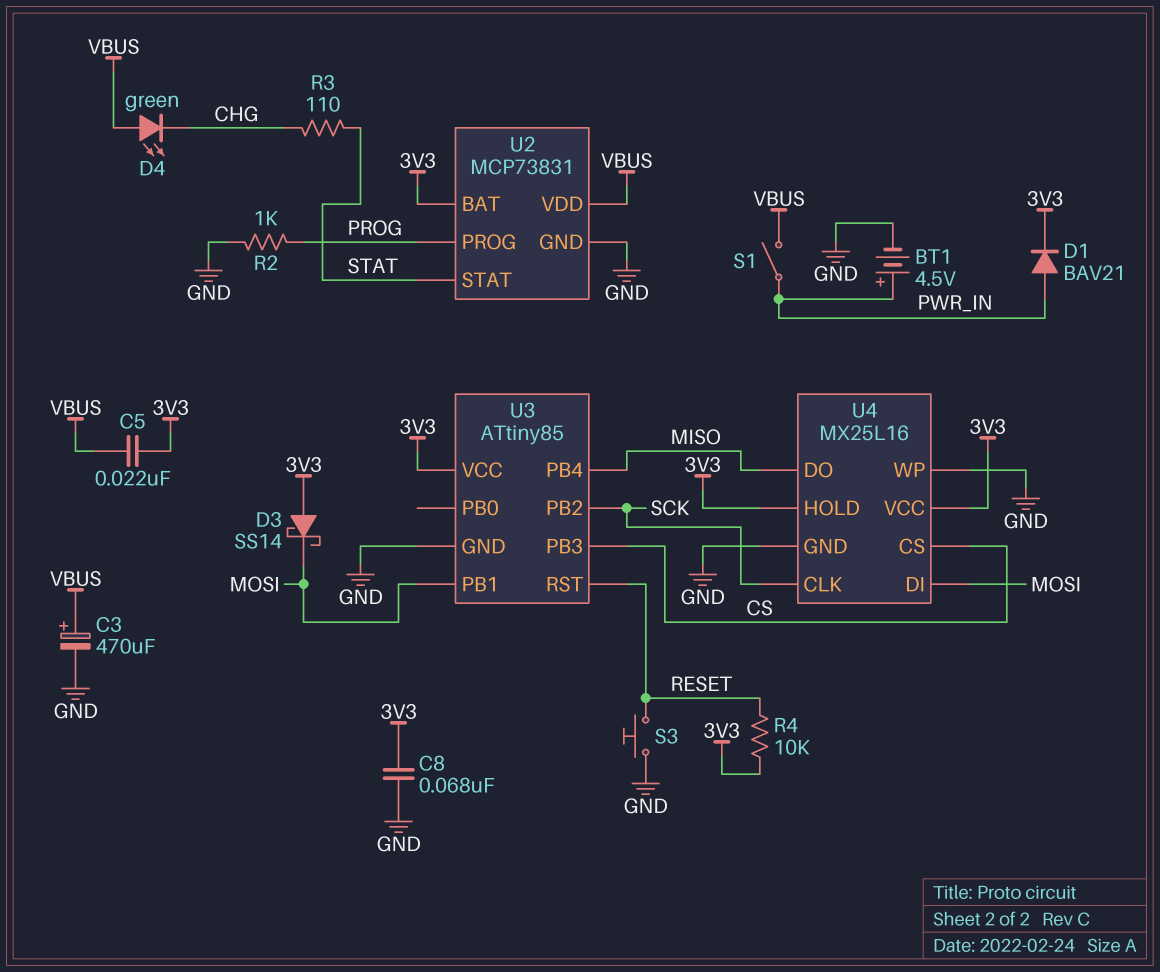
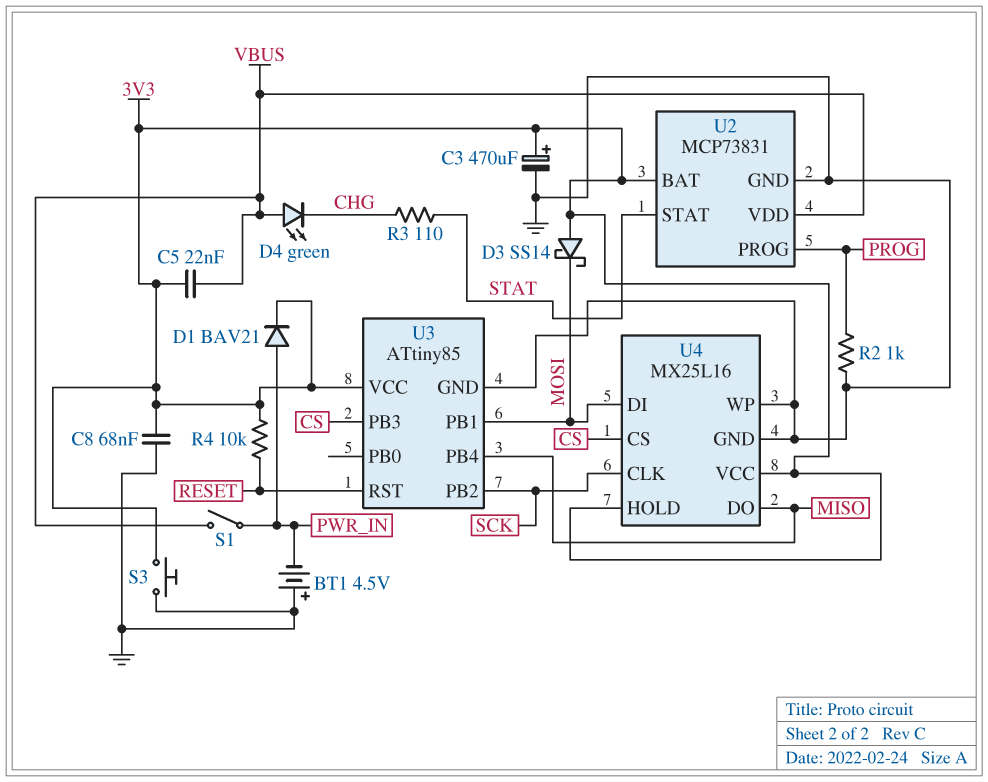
BT1: 4.5V (plus PWR_IN, minus GND) -> 4.5V (plus GND, minus PWR_IN)
C3: 470uF (plus VBUS, minus GND) -> 470uF (plus 3V3, minus GND)
S3: button (GND, RESET) -> button (3V3, GND)

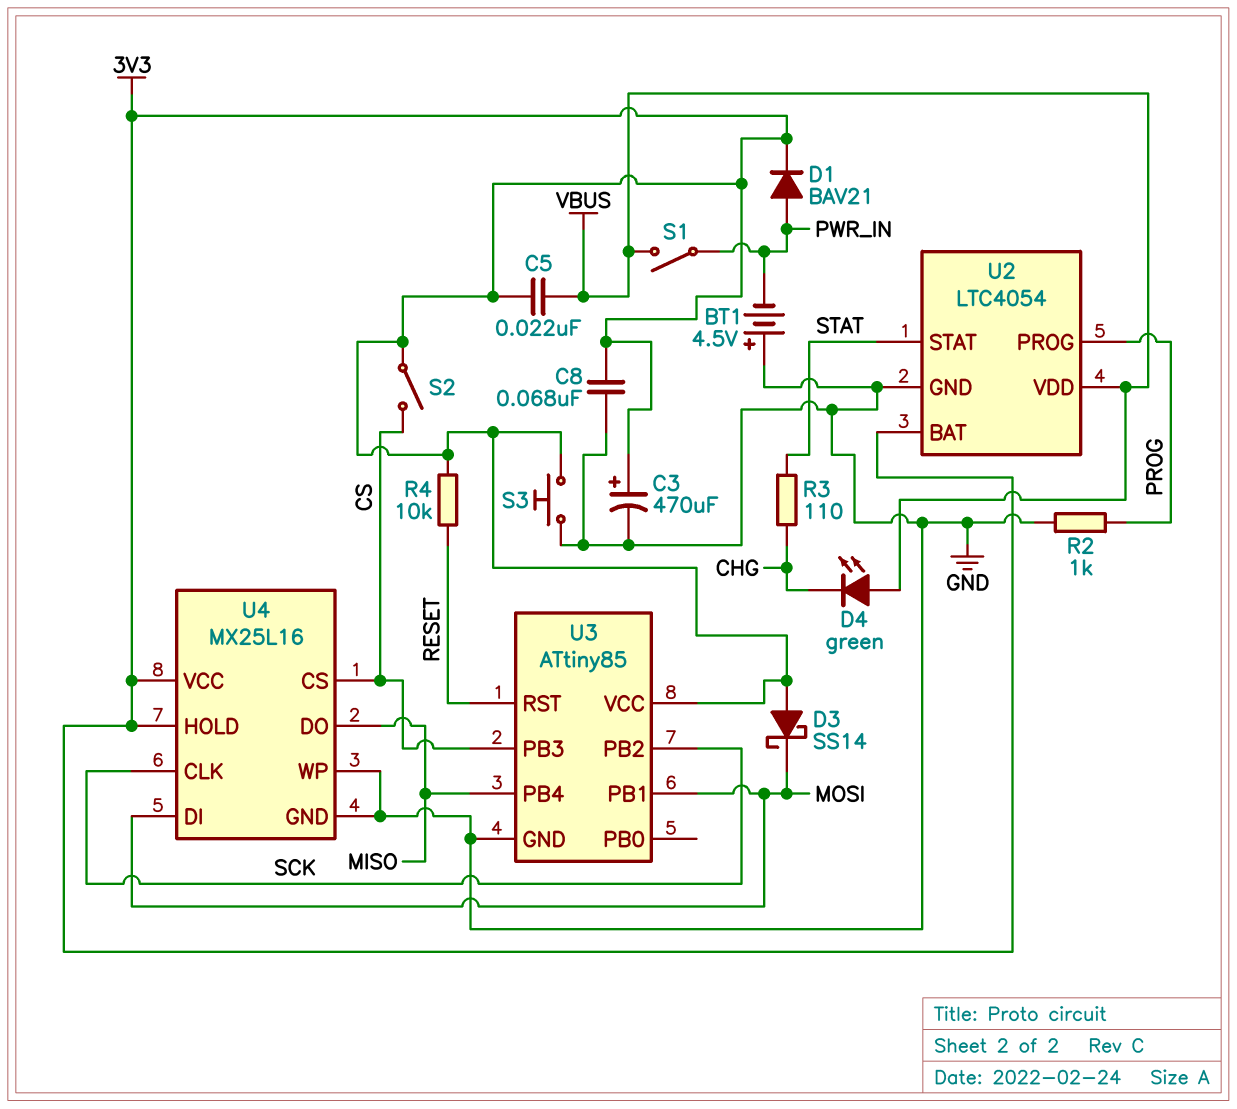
S2: none -> switch (3V3, CS)
U2: MCP73831 -> LTC4054

